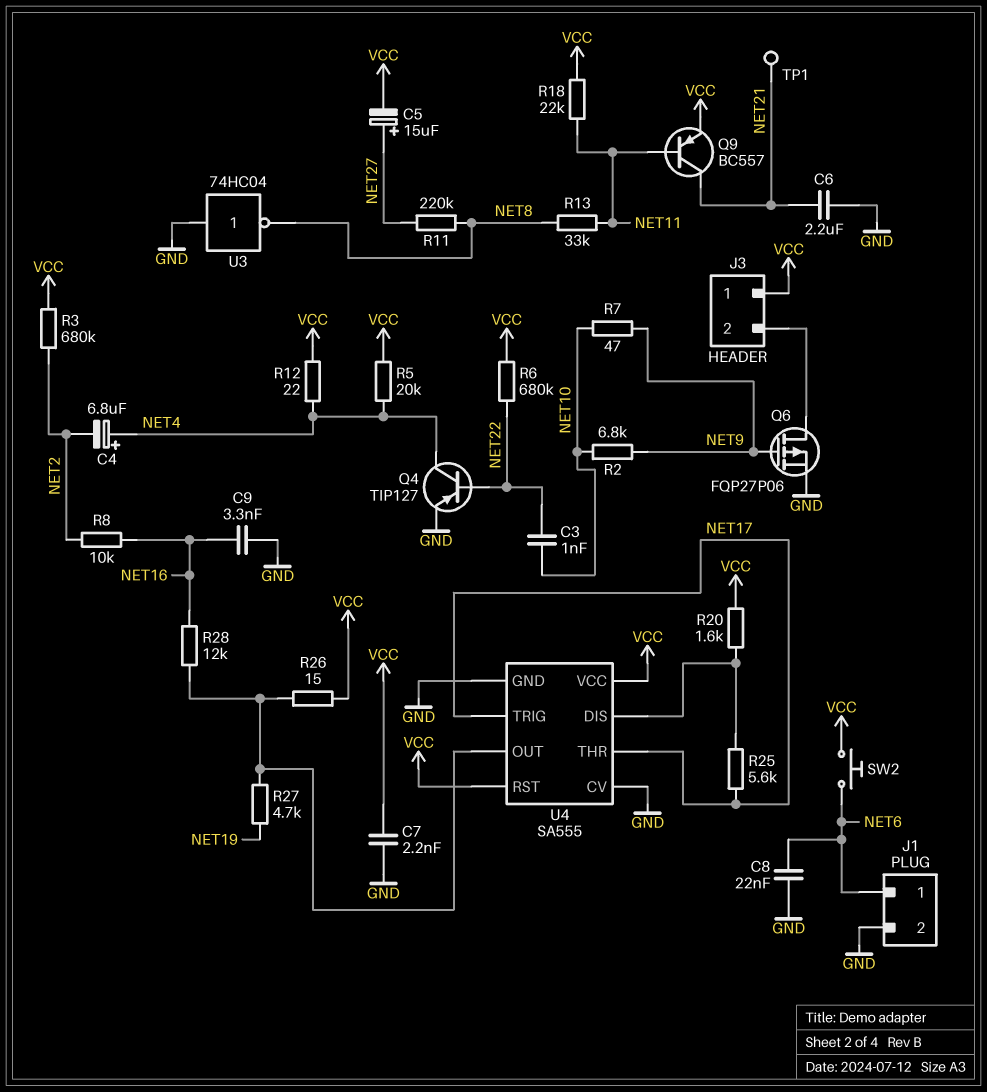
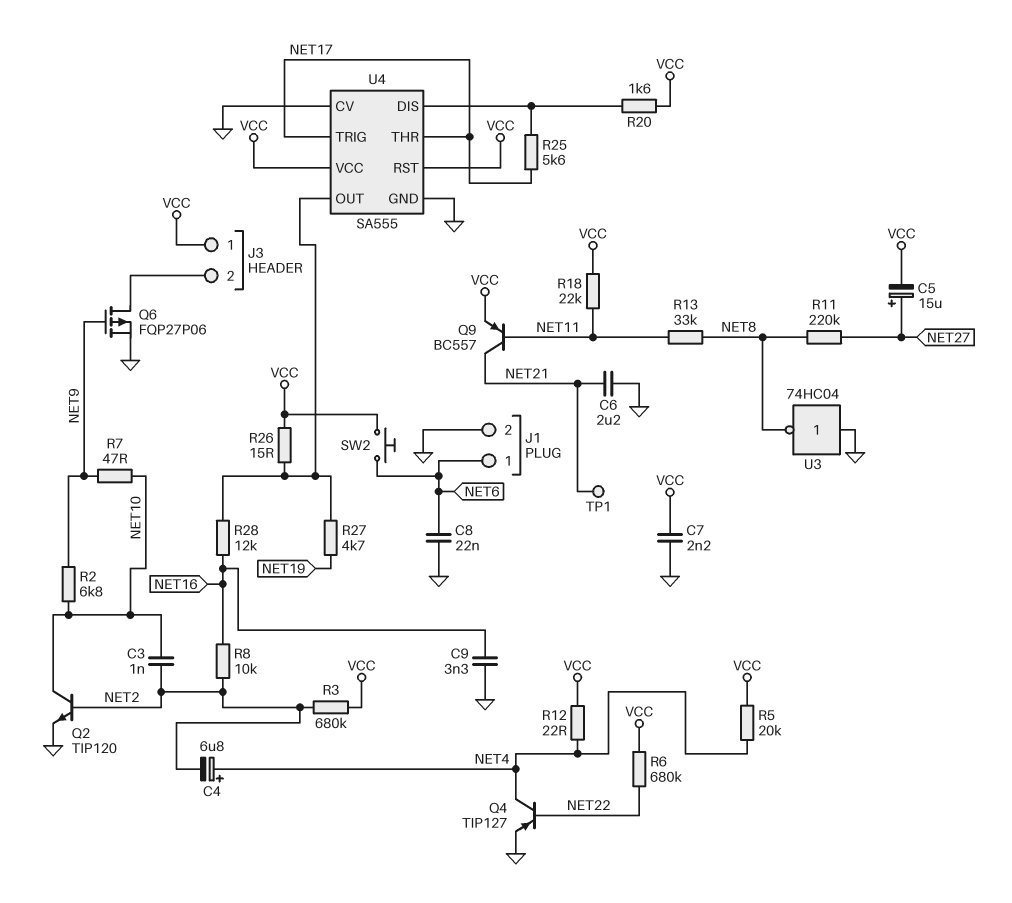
C3: 1nF (NET10, NET22) -> 1nF (NET2, NET10)
Q2: none -> NPN TIP120 (B NET2, C NET10, E GND)

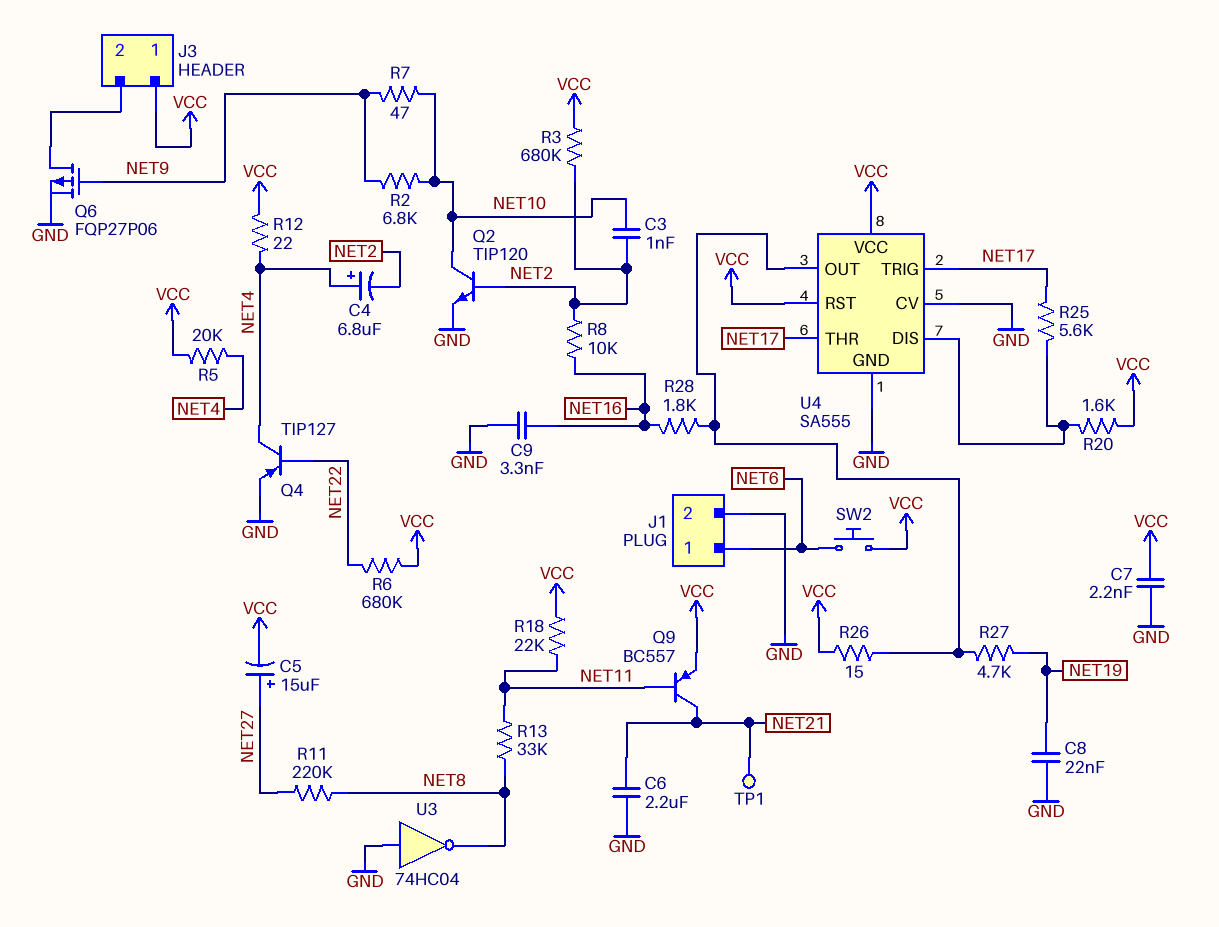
C8: 22nF (GND, NET6) -> 22nF (GND, NET19)
R28: 12k (NET16, U4/OUT) -> 1.8k (NET16, U4/OUT)

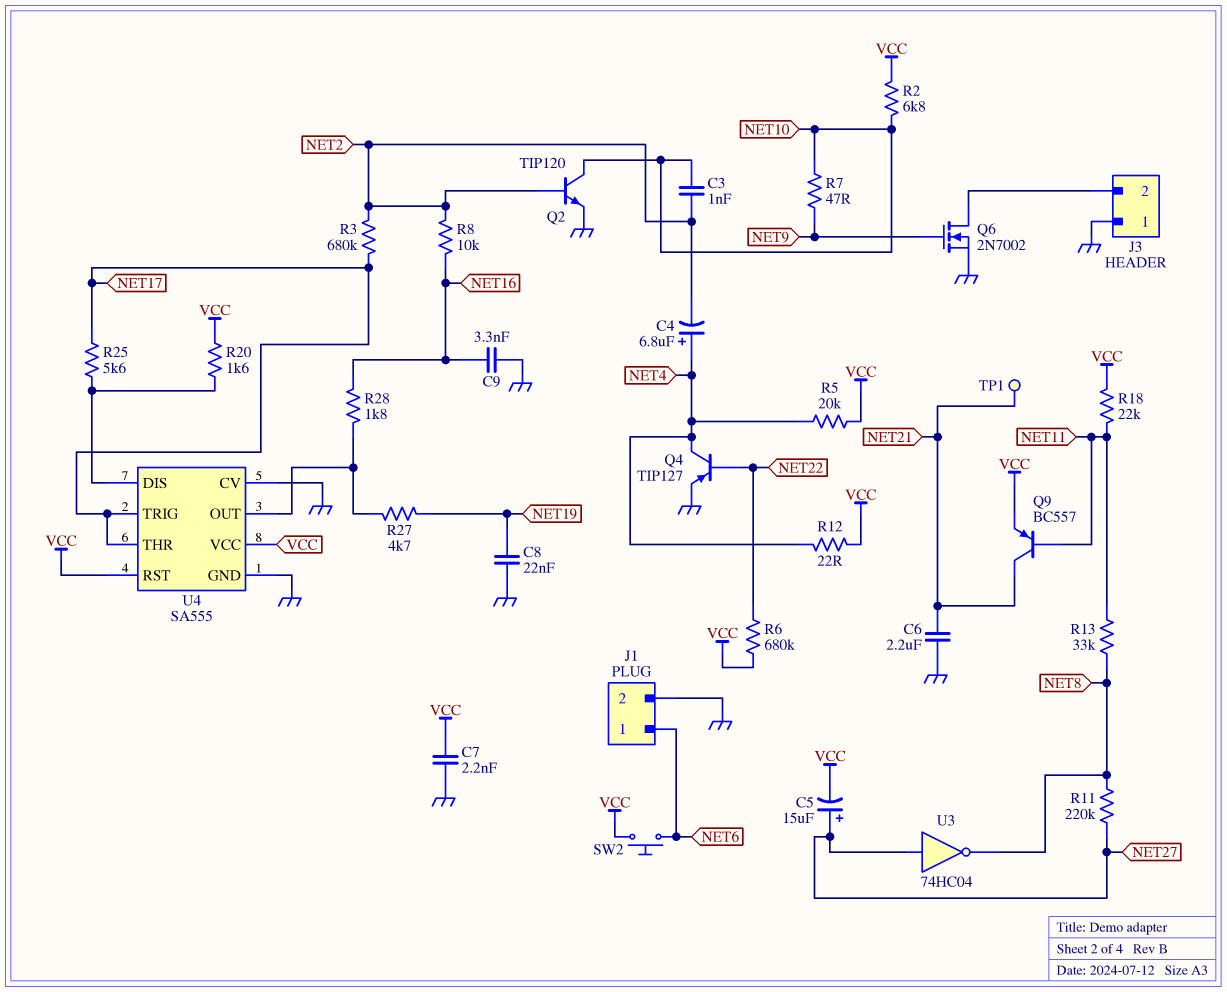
J3 pin 1: VCC -> GND
Q6: PMOS FQP27P06 (G NET9, D J3/2, S GND) -> NMOS 2N7002 (G NET9, D J3/2, S GND)
R2: 6.8k (NET9, NET10) -> 6.8k (NET10, VCC)
R3: 680k (NET2, VCC) -> 680k (NET2, NET17)
R26: 15 (U4/OUT, VCC) -> none
U3: NOT 74HC04 (in GND, out NET8) -> NOT 74HC04 (in NET27, out NET8)

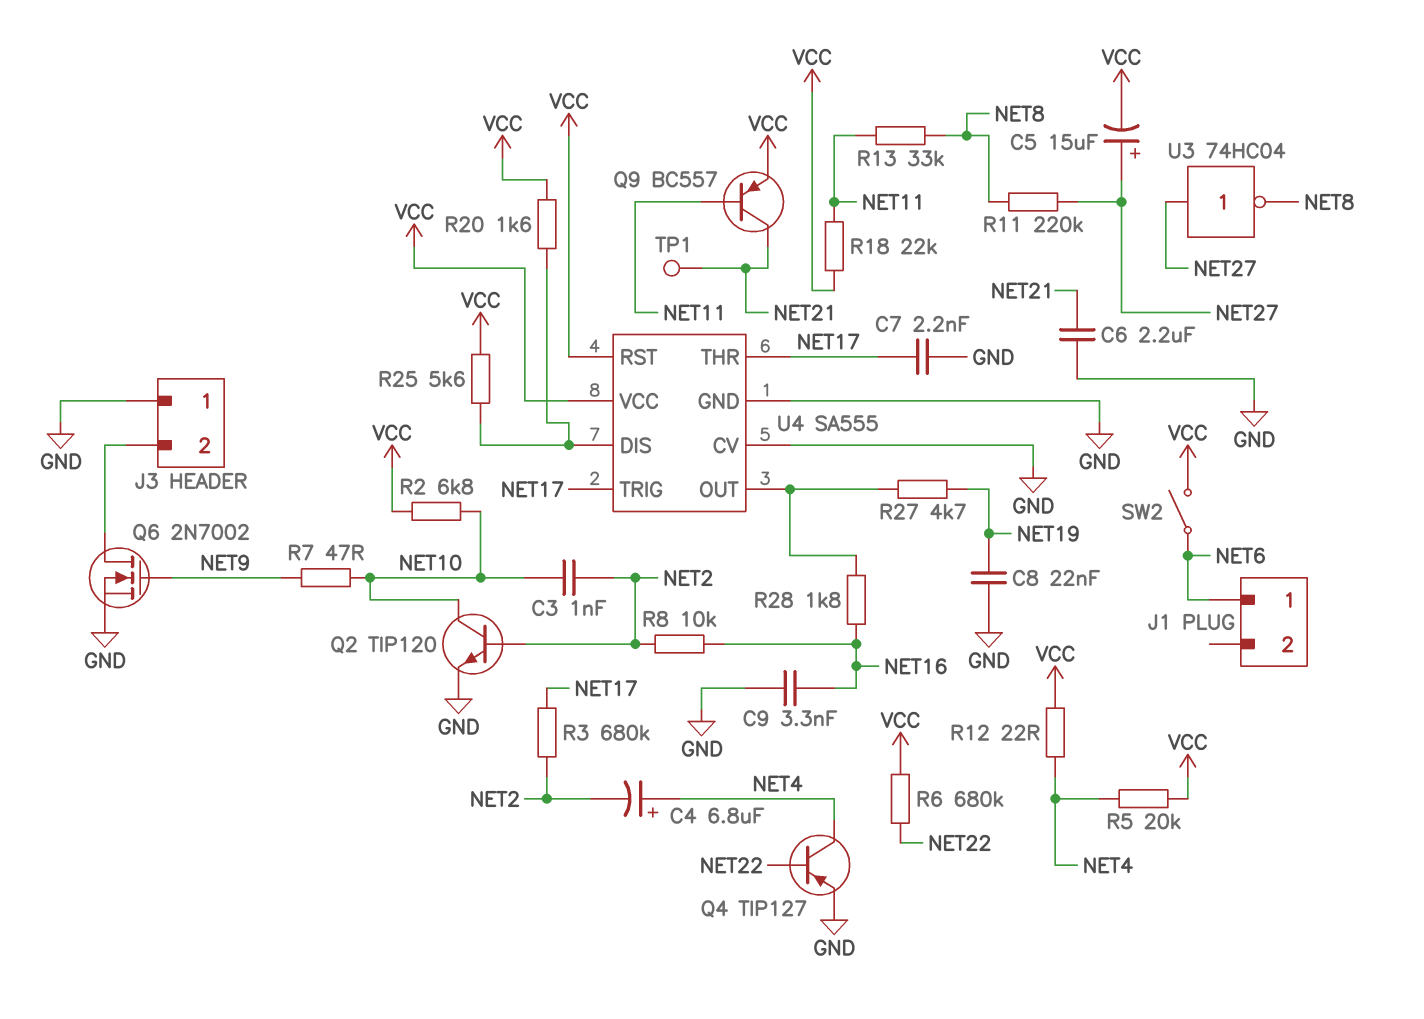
C7: 2.2nF (GND, VCC) -> 2.2nF (GND, NET17)
J1 pin 2: GND -> none
R25: 5.6k (NET17, U4/DIS) -> 5.6k (U4/DIS, VCC)
SW2: button (NET6, VCC) -> switch (NET6, VCC)

